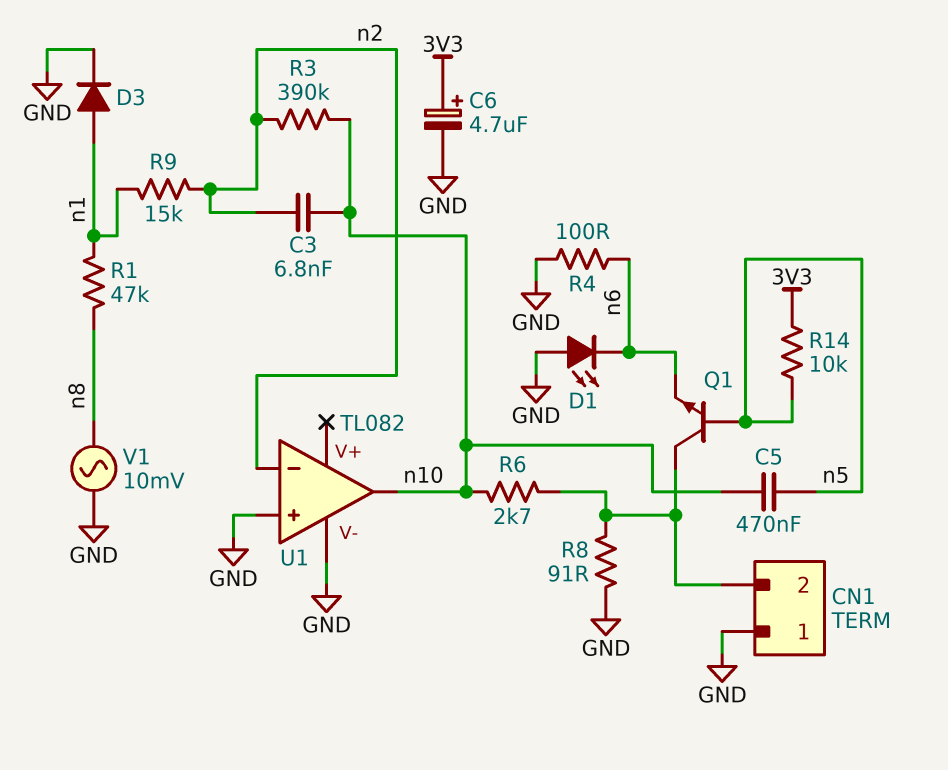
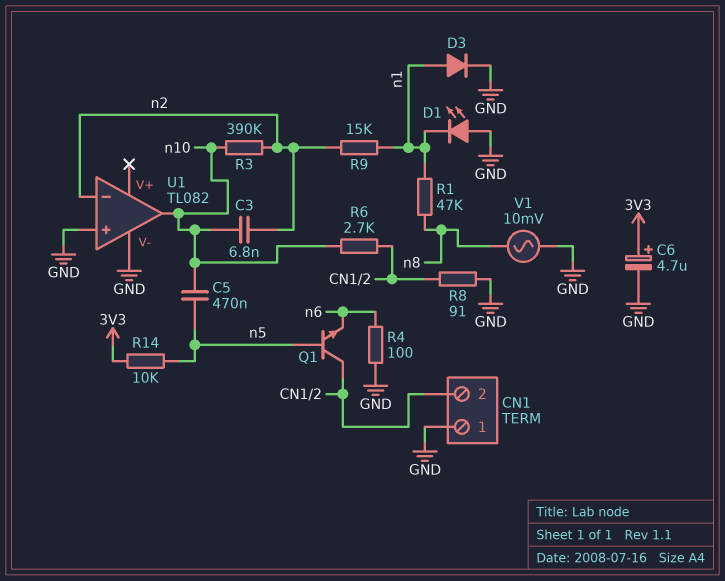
D1: LED (A GND, K n6) -> LED (A GND, K n1)

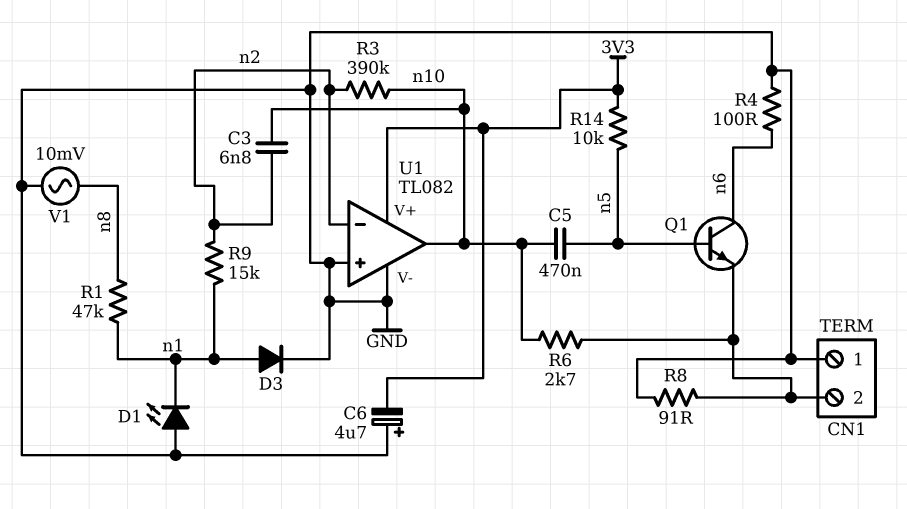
C6: 4.7uF (plus 3V3, minus GND) -> 4.7uF (plus GND, minus 3V3)
Q1: NPN (B n5, C CN1/2, E n6) -> NPN (B n5, C n6, E CN1/2)
U1 pin V+: none -> 3V3

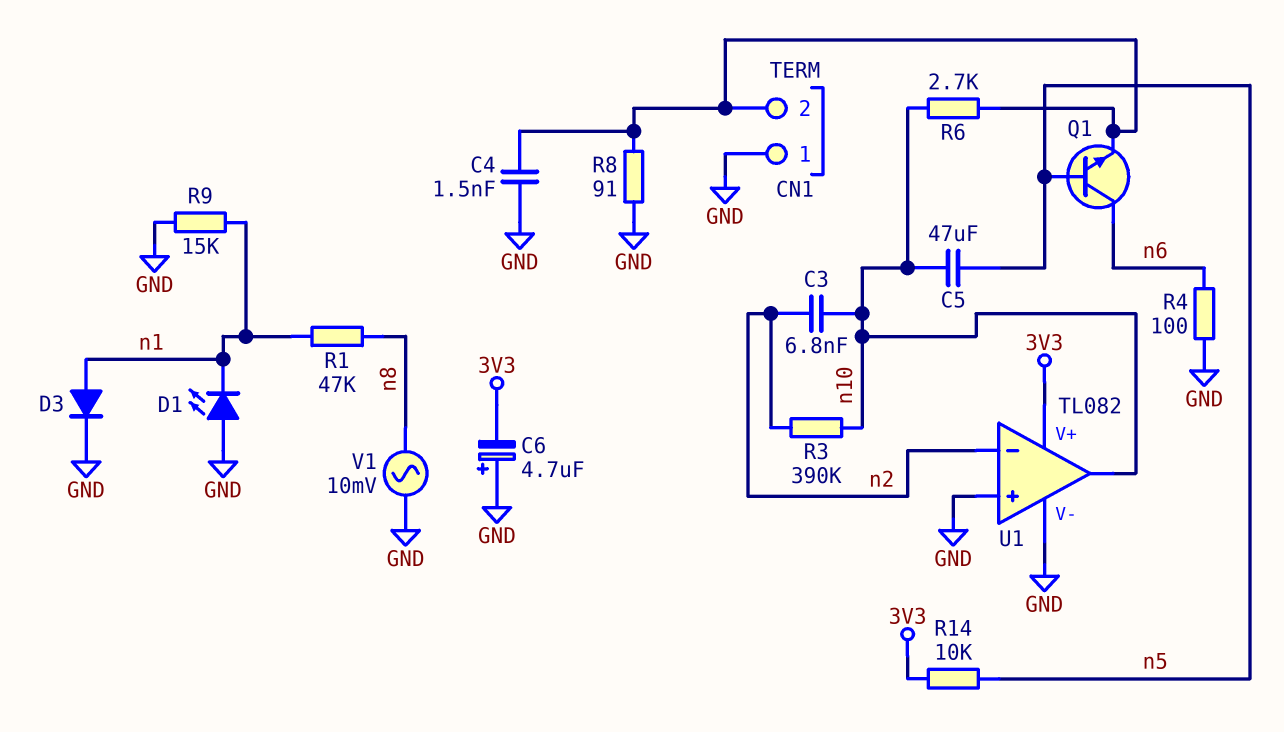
C4: none -> 1.5nF (CN1/2, GND)
C5: 470nF (n5, n10) -> 47uF (n5, n10)
R9: 15k (n1, n2) -> 15k (GND, n1)

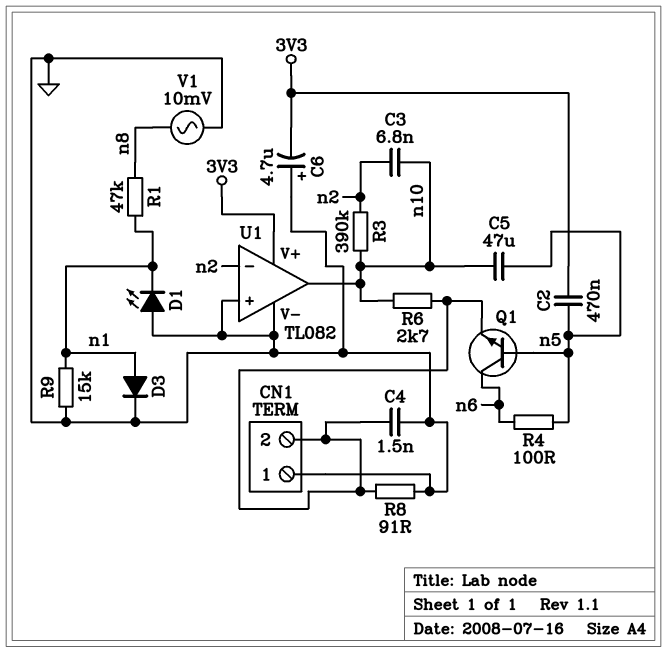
C2: none -> 470nF (3V3, n5)
R4: 100 (GND, n6) -> 100 (n5, n6)
R14: 10k (3V3, n5) -> none

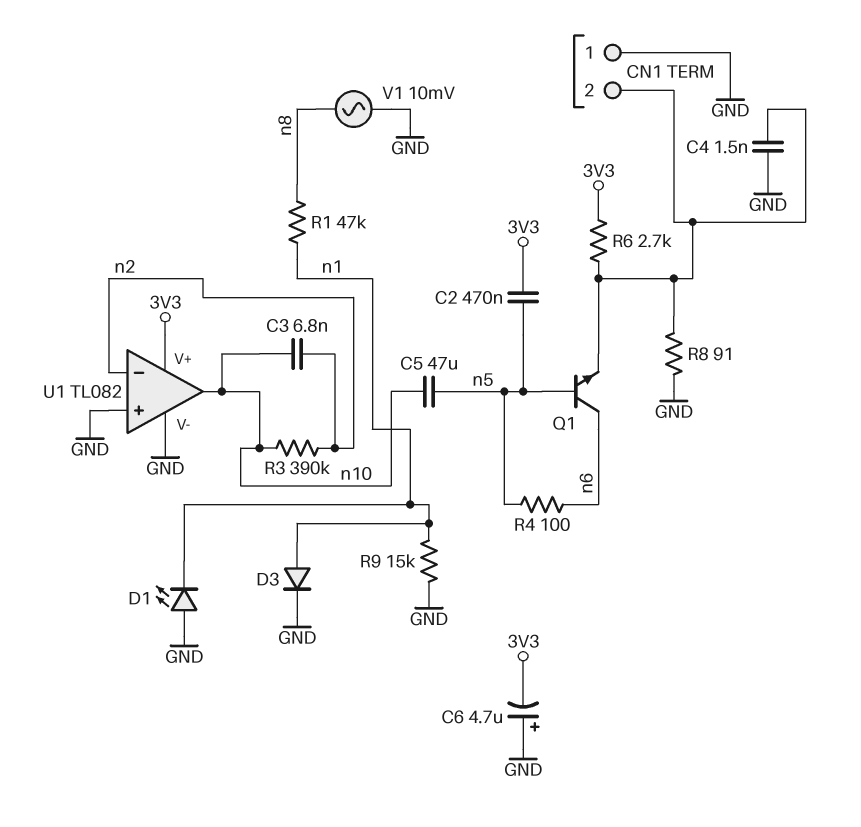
R6: 2.7k (CN1/2, n10) -> 2.7k (3V3, CN1/2)

